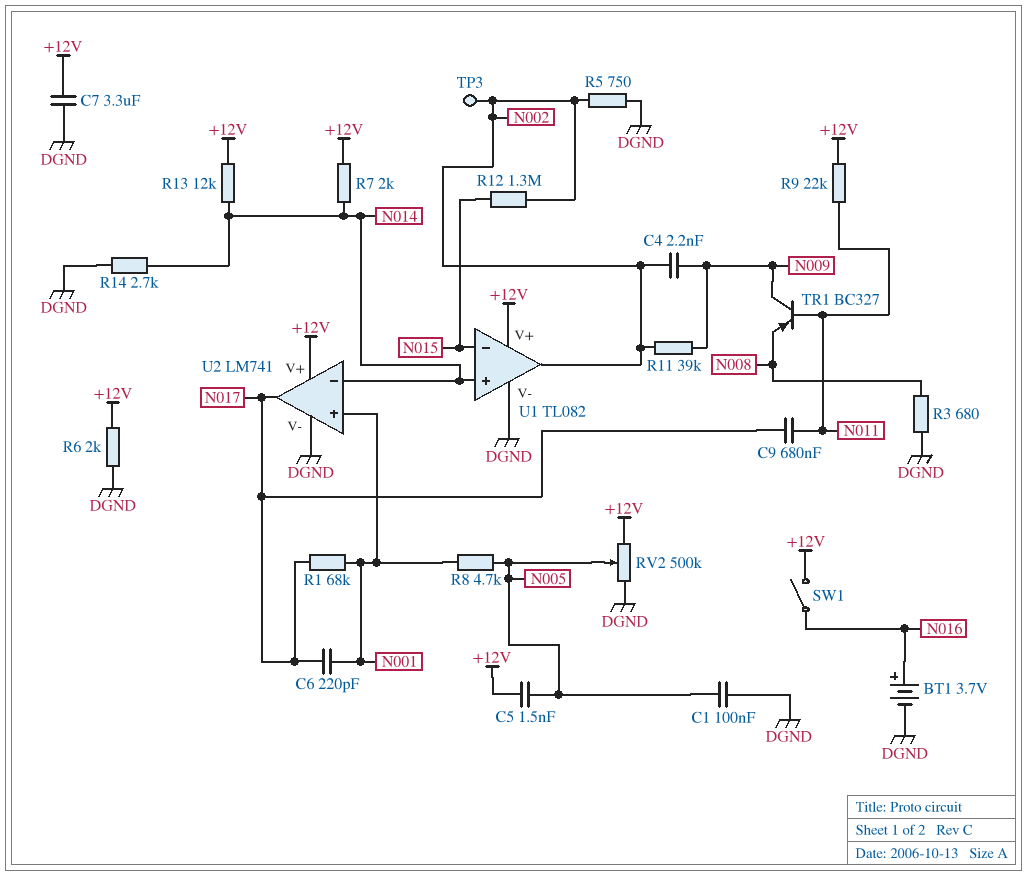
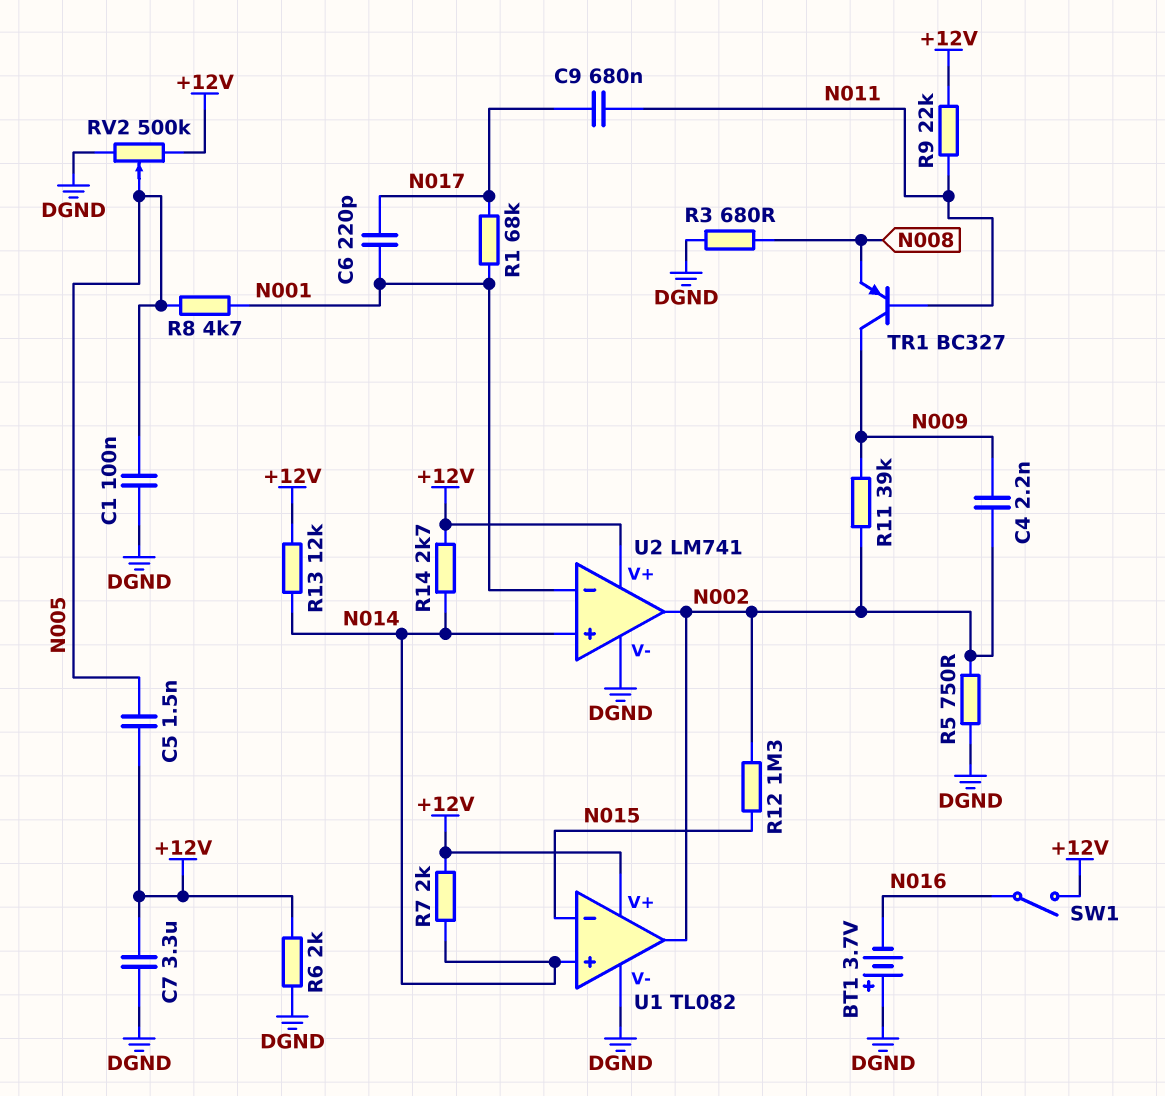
BT1: 3.7V (plus N016, minus DGND) -> 3.7V (plus DGND, minus N016)
R14: 2.7k (DGND, N014) -> 2.7k (+12V, N014)
TP3: test point (N002) -> none
U2 pin in+: N001 -> N014
U2 pin in-: N014 -> N001
U2 pin out: N017 -> N002

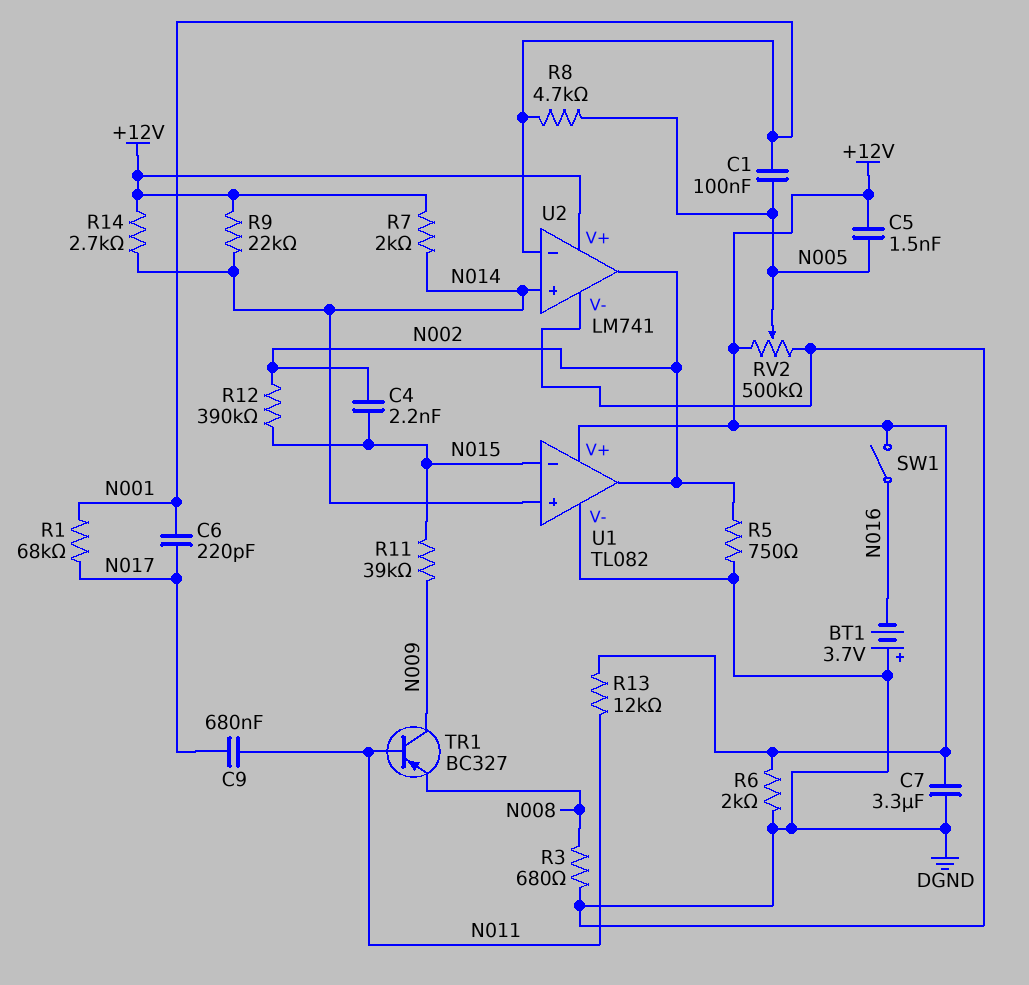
C1: 100nF (DGND, N005) -> 100nF (N001, N005)
C4: 2.2nF (N002, N009) -> 2.2nF (N002, N015)
R9: 22k (+12V, N011) -> 22k (+12V, N014)
R11: 39k (N002, N009) -> 39k (N009, N015)
R12: 1.3M (N002, N015) -> 390k (N002, N015)
R13: 12k (+12V, N014) -> 12k (+12V, N011)

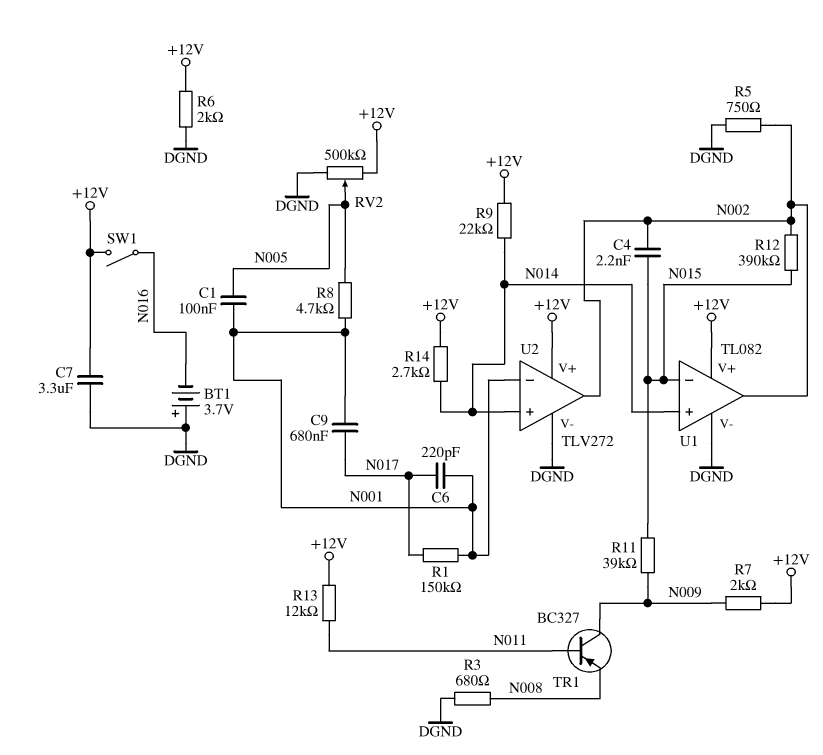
C5: 1.5nF (+12V, N005) -> none
C9: 680nF (N011, N017) -> 680nF (N001, N017)
R1: 68k (N001, N017) -> 150k (N001, N017)
R7: 2k (+12V, N014) -> 2k (+12V, N009)
U2: LM741 -> TLV272

